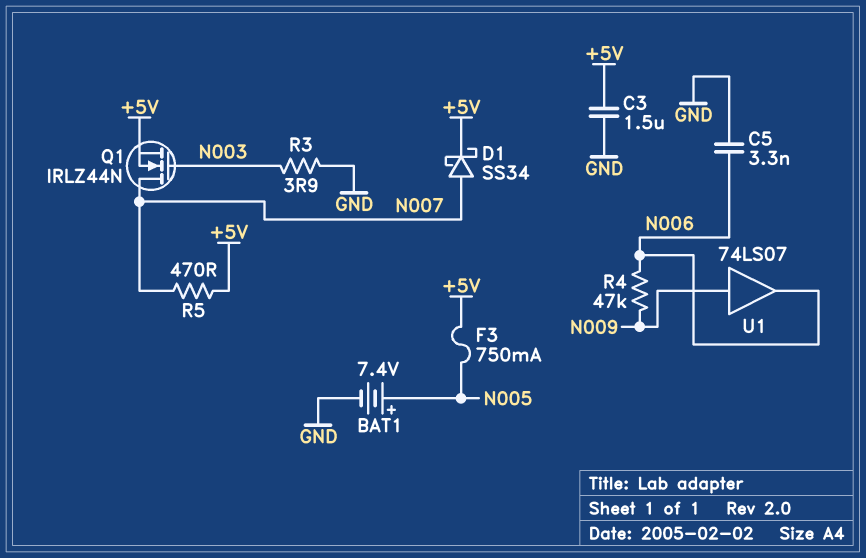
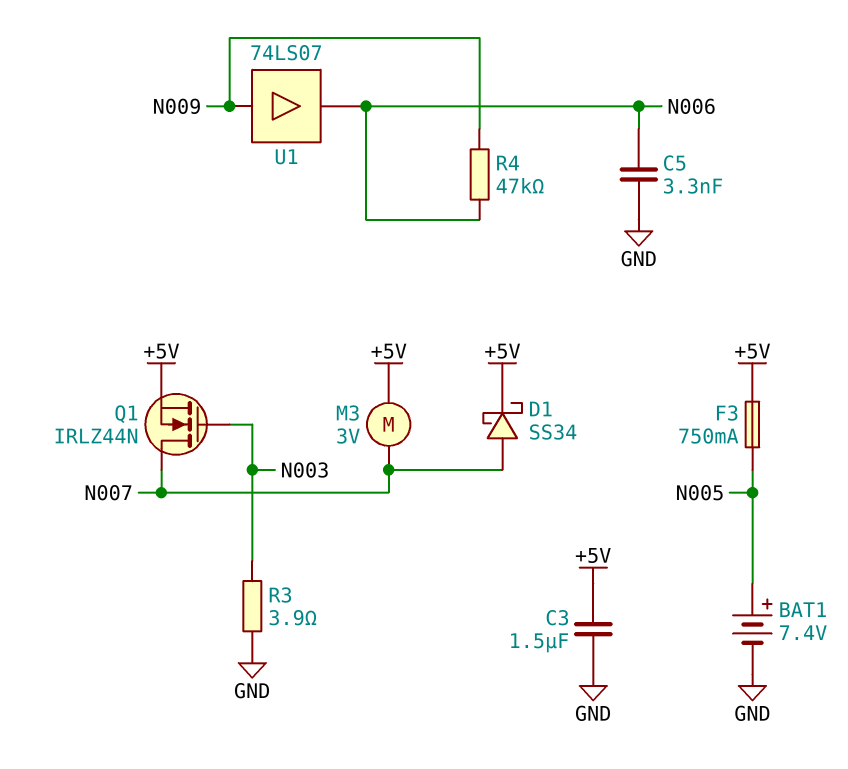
M3: none -> motor 3V (+5V, N007)
R5: 470 (+5V, N007) -> none

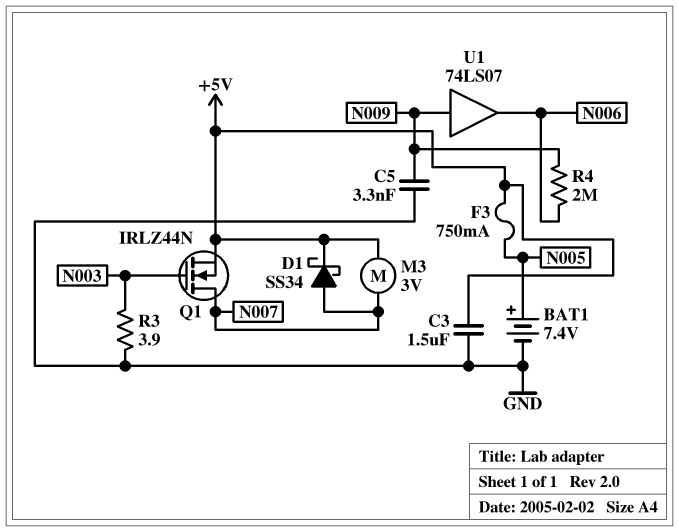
C5: 3.3nF (GND, N006) -> 3.3nF (GND, N009)
R4: 47k (N006, N009) -> 2M (N006, N009)

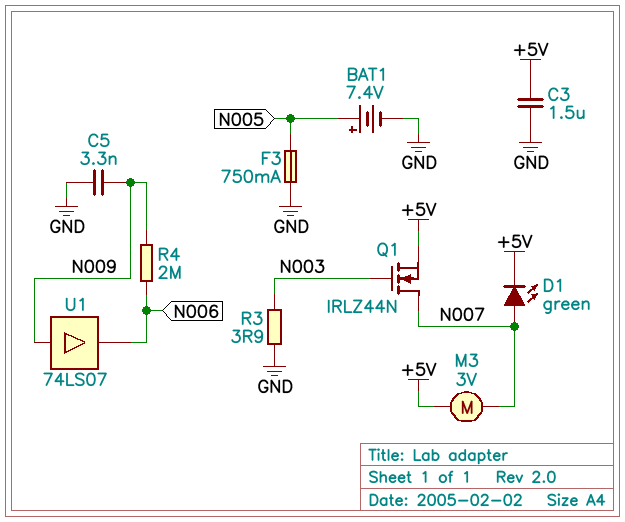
D1: schottky SS34 (A N007, K +5V) -> LED green (A N007, K +5V)
F3: 750mA (+5V, N005) -> 750mA (GND, N005)

